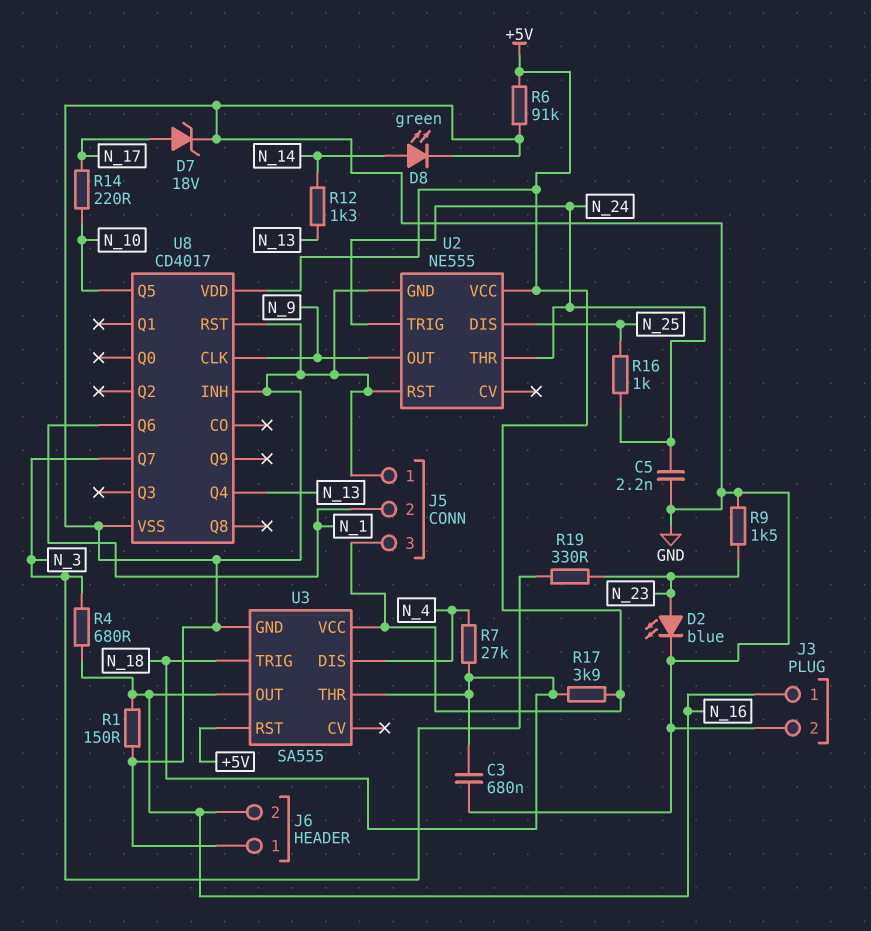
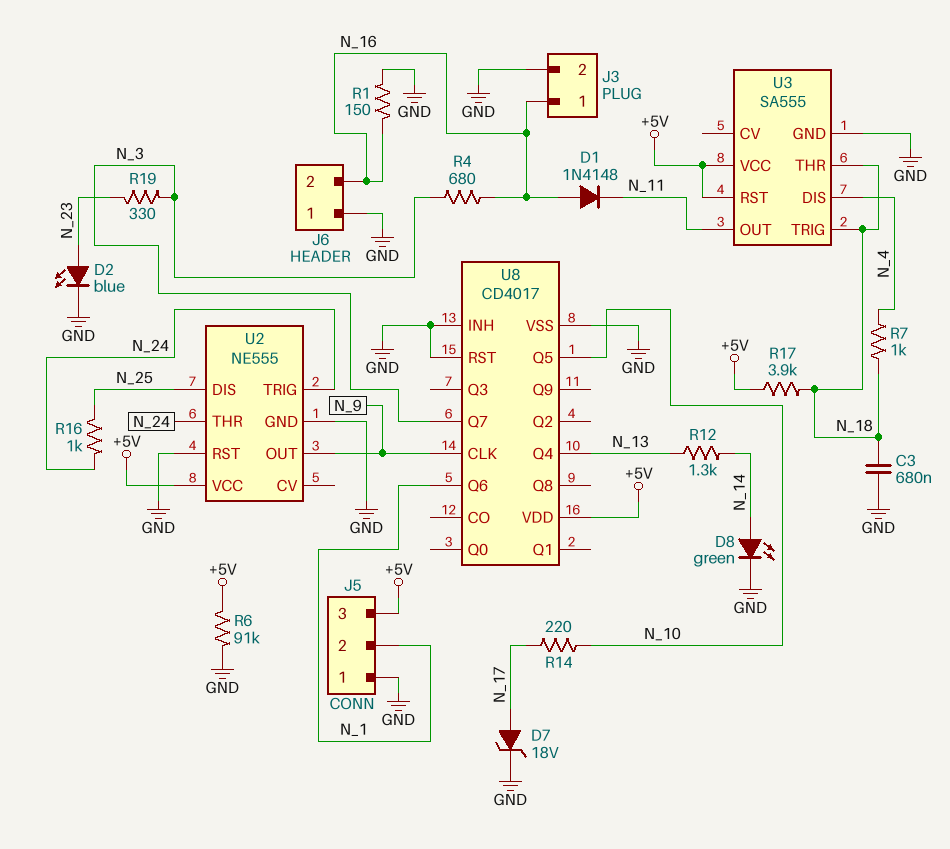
C5: 2.2nF (GND, N_24) -> none
D1: none -> diode 1N4148 (A N_16, K N_11)
R7: 27k (N_4, N_18) -> 1k (N_4, N_18)
R9: 1.5k (GND, N_23) -> none
U3 pin OUT: N_16 -> N_11

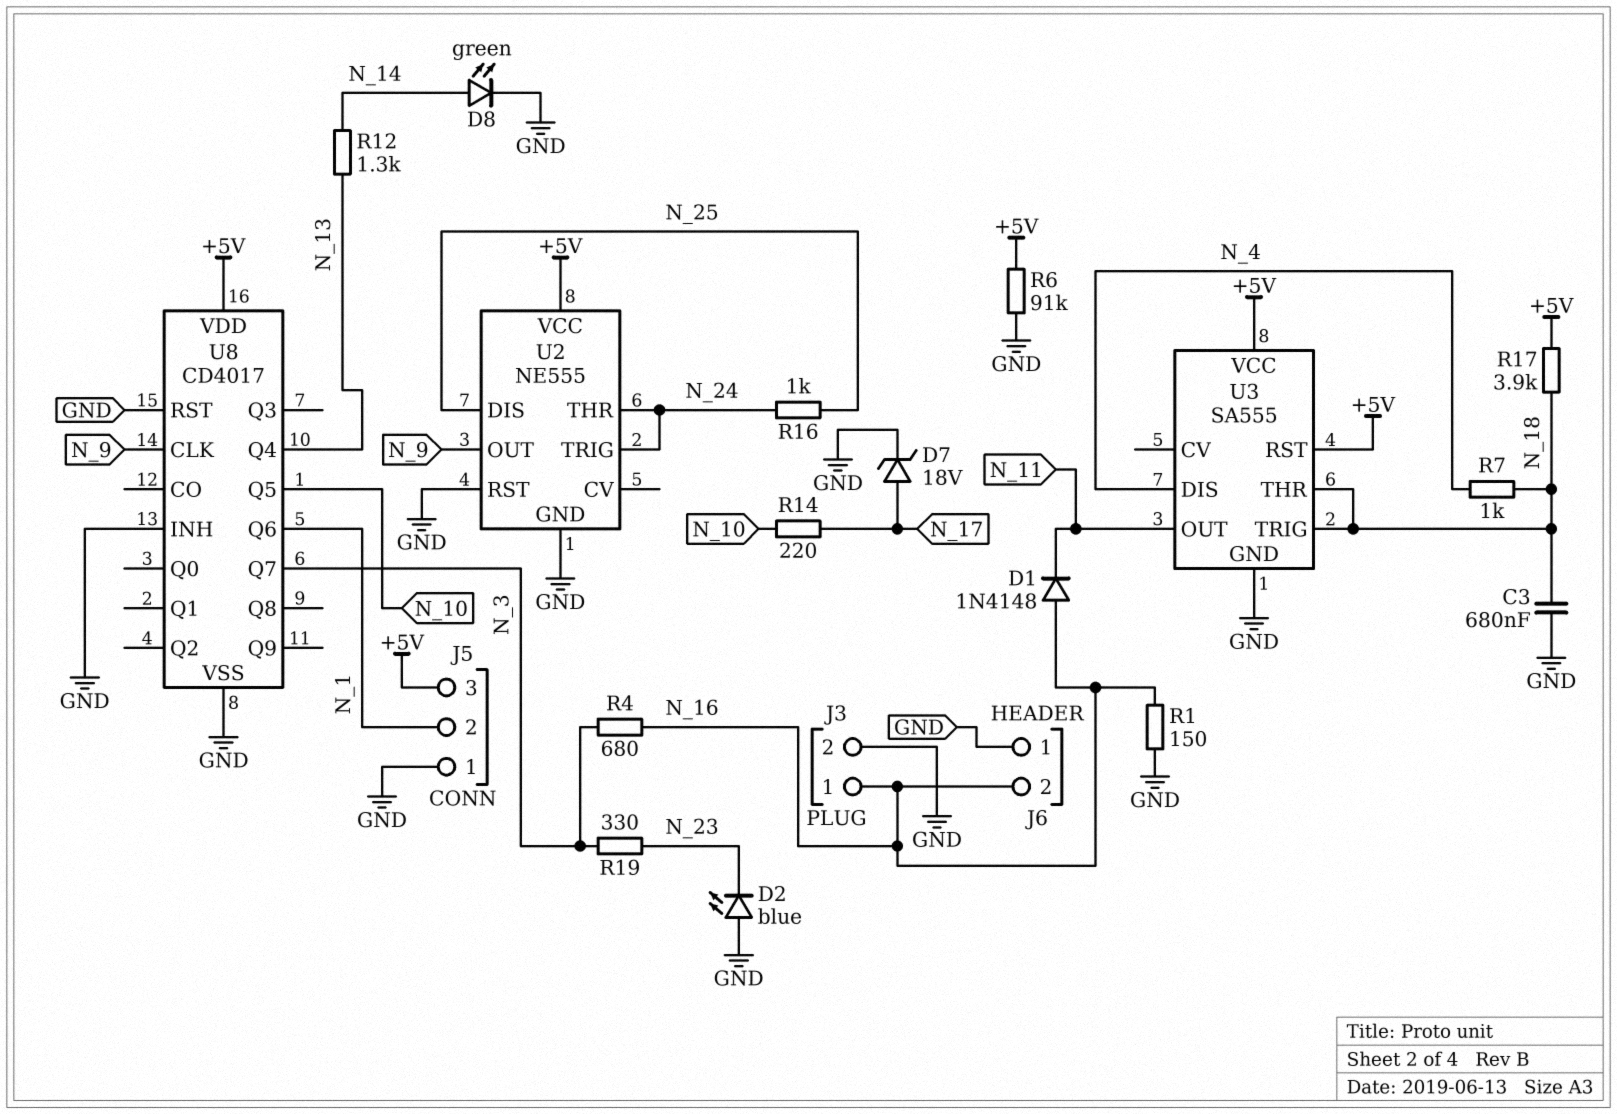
D2: LED blue (A N_23, K GND) -> LED blue (A GND, K N_23)

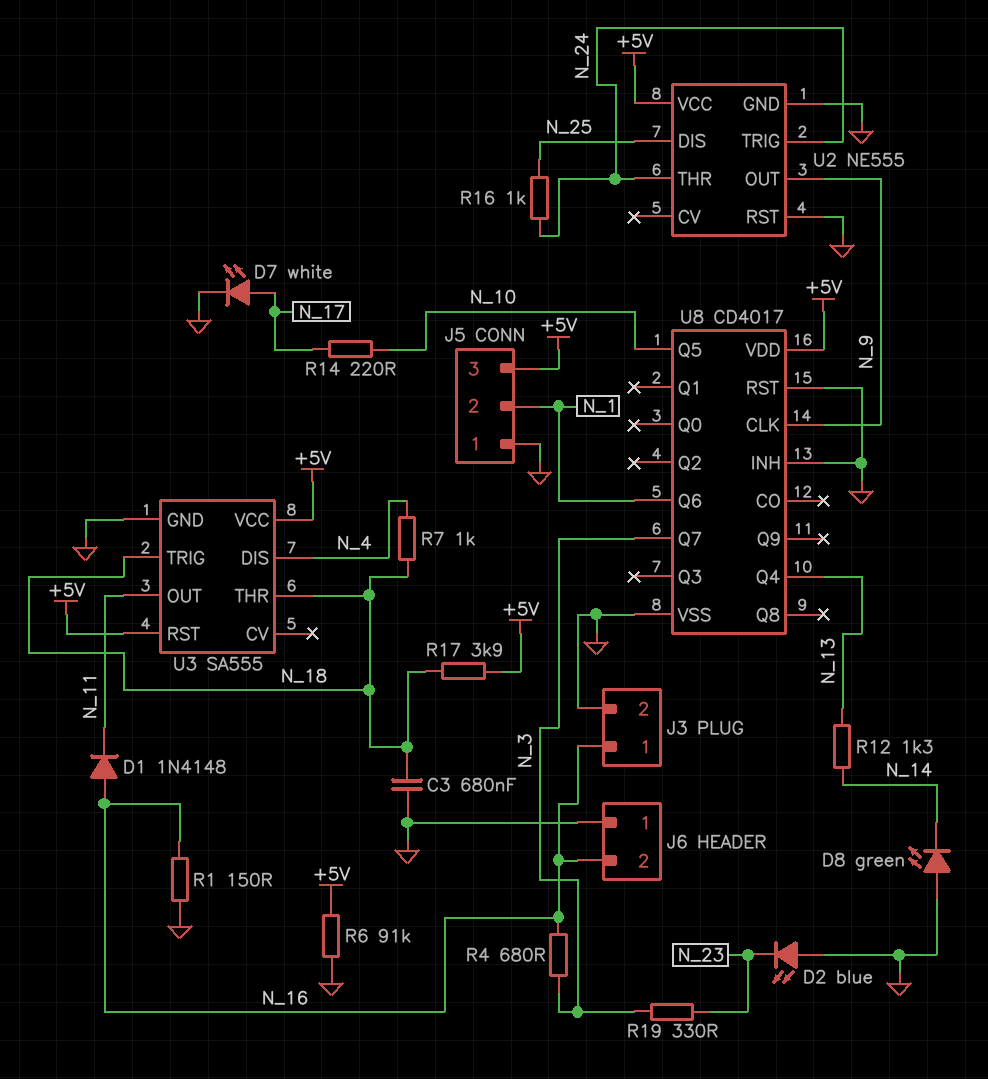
D7: zener 18V (A N_17, K GND) -> LED white (A N_17, K GND)
D8: LED green (A N_14, K GND) -> LED green (A GND, K N_14)

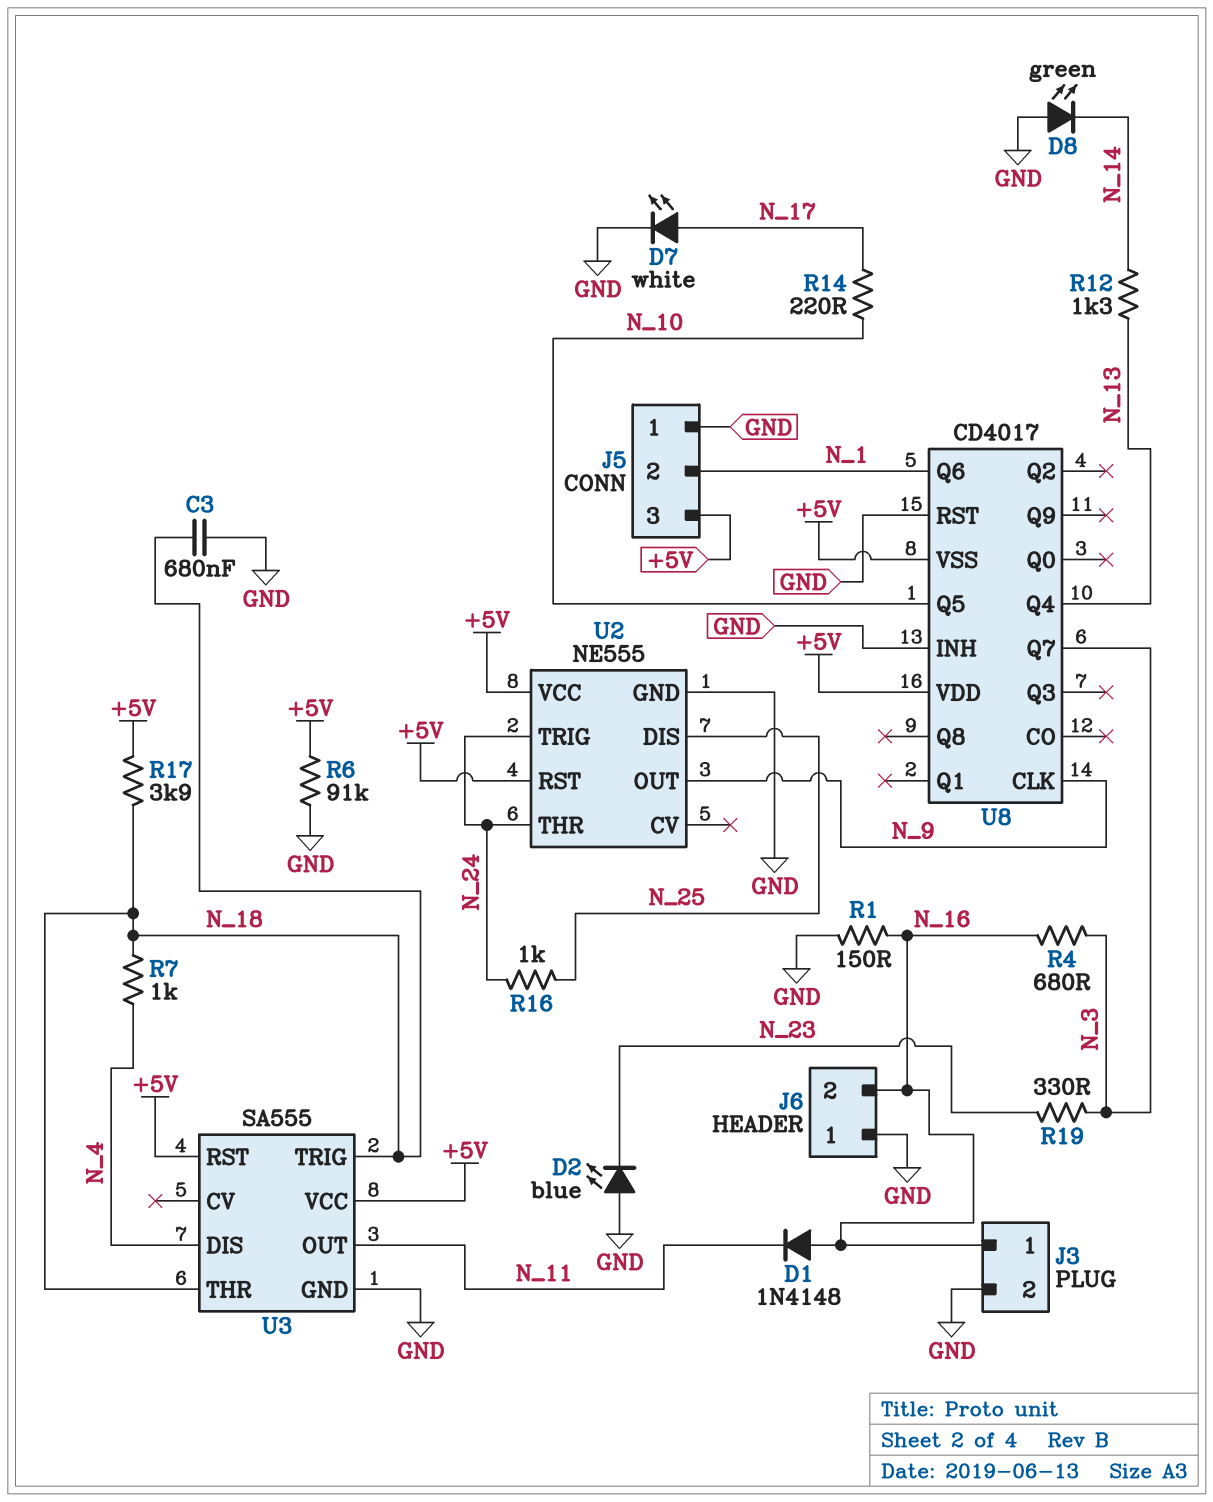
U2 pin RST: GND -> +5V
U8 pin VSS: GND -> +5V

